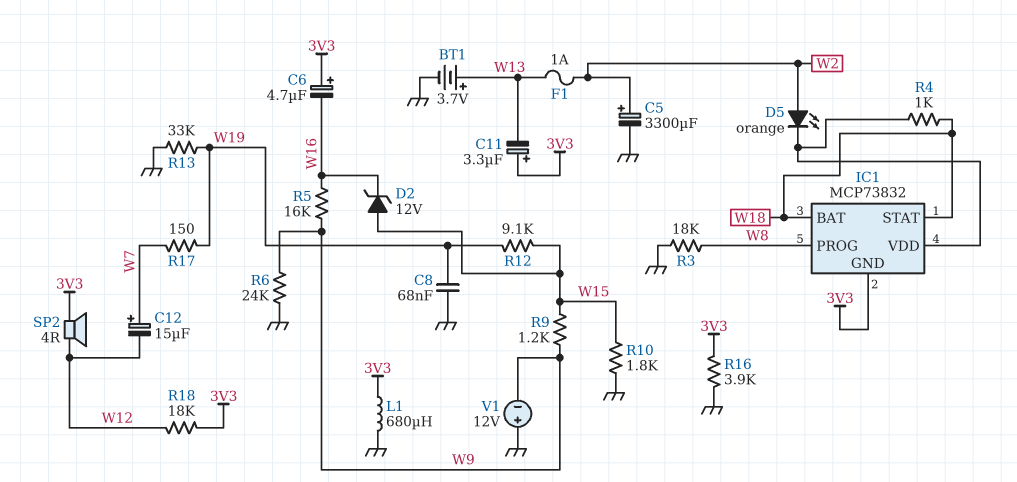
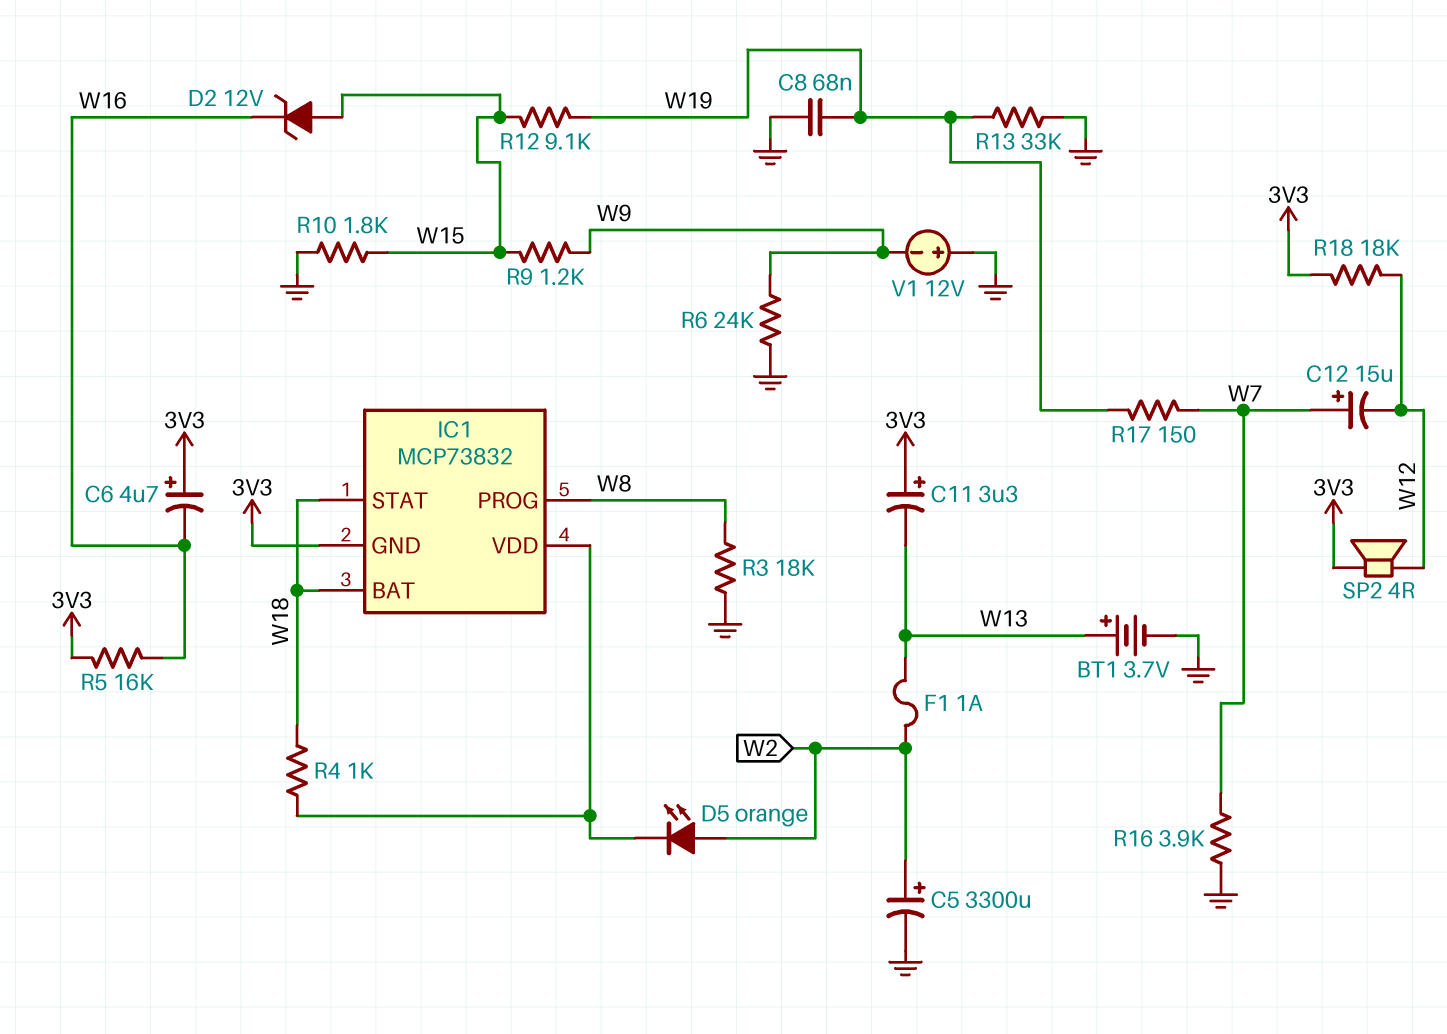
L1: 680uH (3V3, GND) -> none
R5: 16k (W9, W16) -> 16k (3V3, W16)
R16: 3.9k (3V3, GND) -> 3.9k (GND, W7)

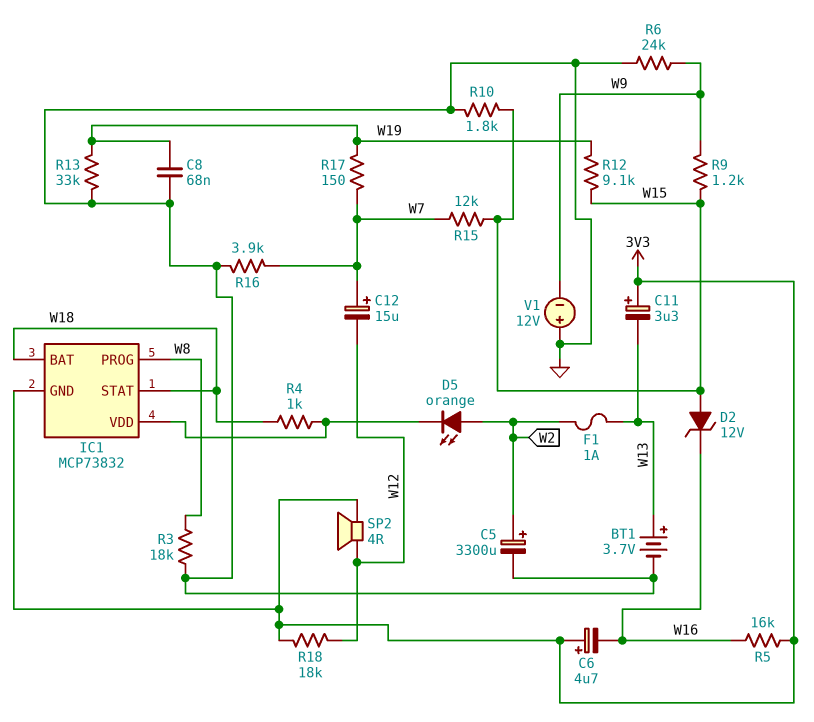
R15: none -> 12k (W7, W15)

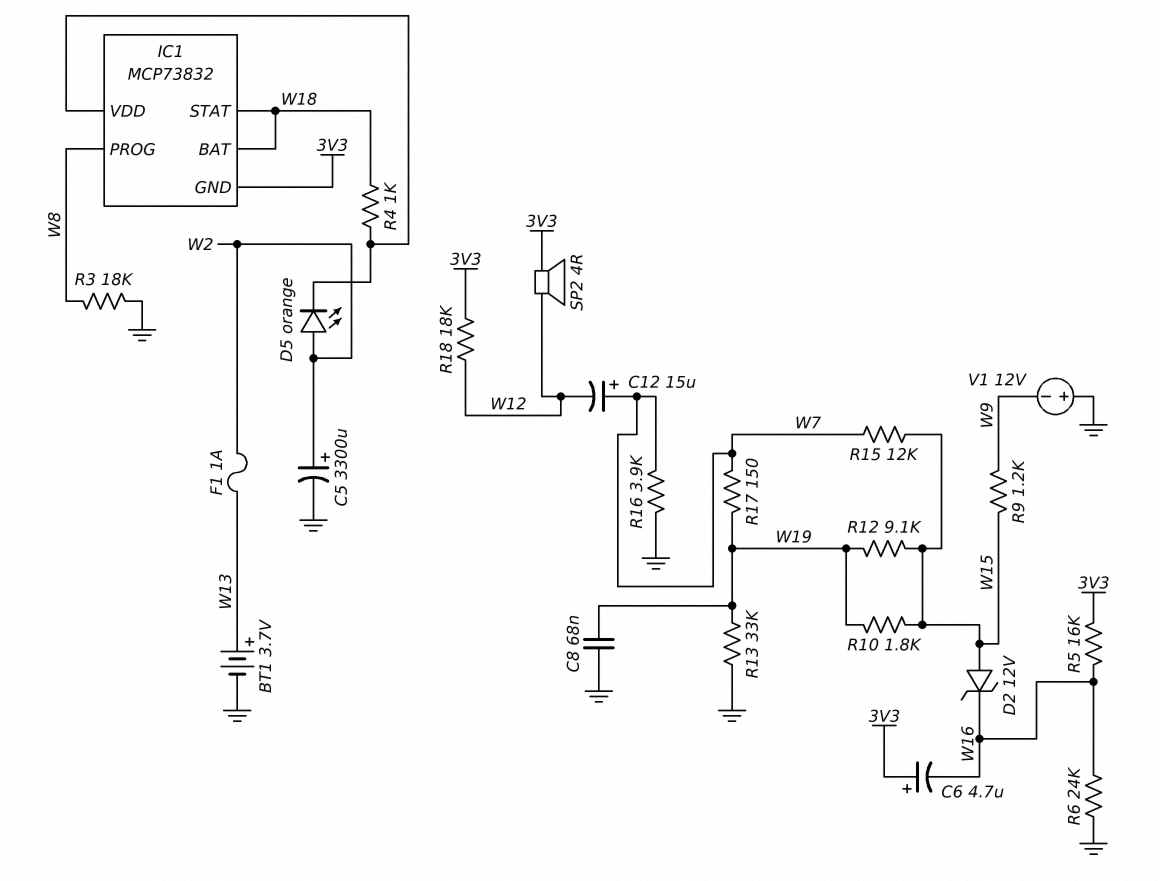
C11: 3.3uF (plus 3V3, minus W13) -> none
R6: 24k (GND, W9) -> 24k (GND, W16)
R10: 1.8k (GND, W15) -> 1.8k (W15, W19)

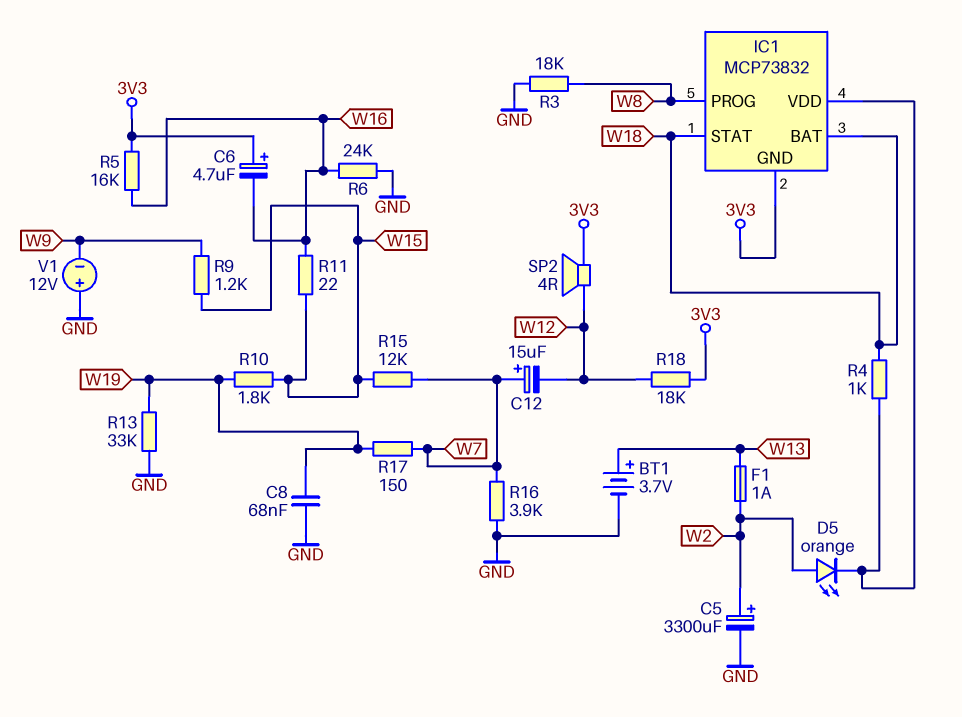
D2: zener 12V (A W15, K W16) -> none
R11: none -> 22 (W15, W16)
R12: 9.1k (W15, W19) -> none

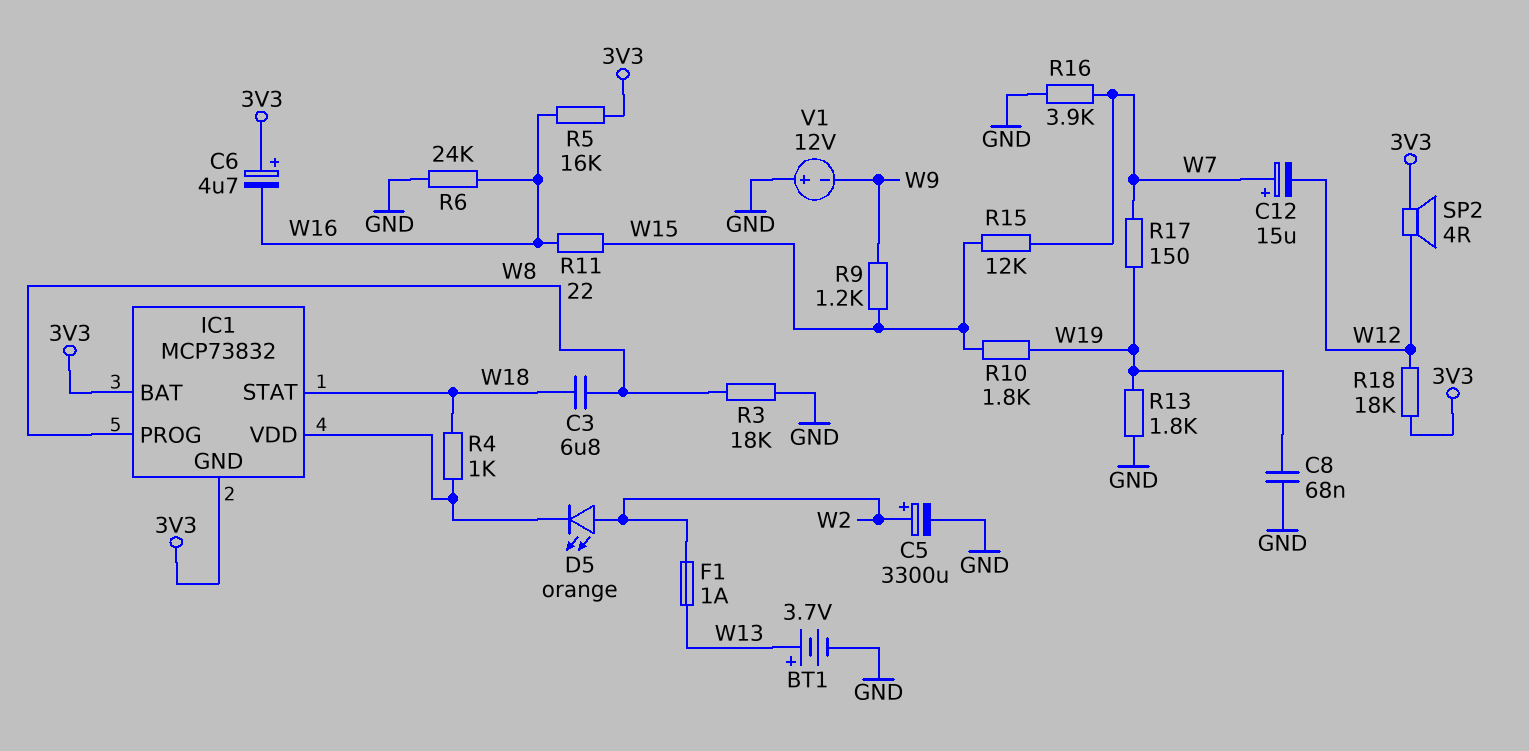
C3: none -> 6.8uF (W8, W18)
IC1 pin BAT: W18 -> 3V3
R13: 33k (GND, W19) -> 1.8k (GND, W19)

